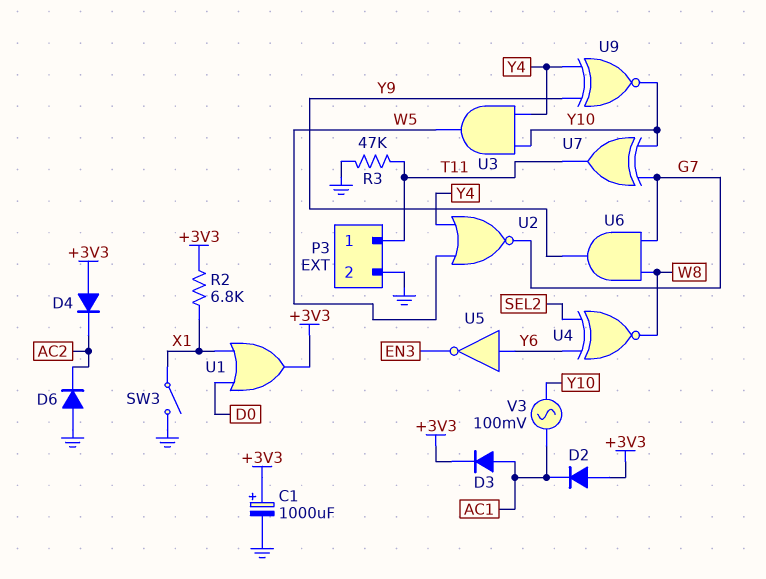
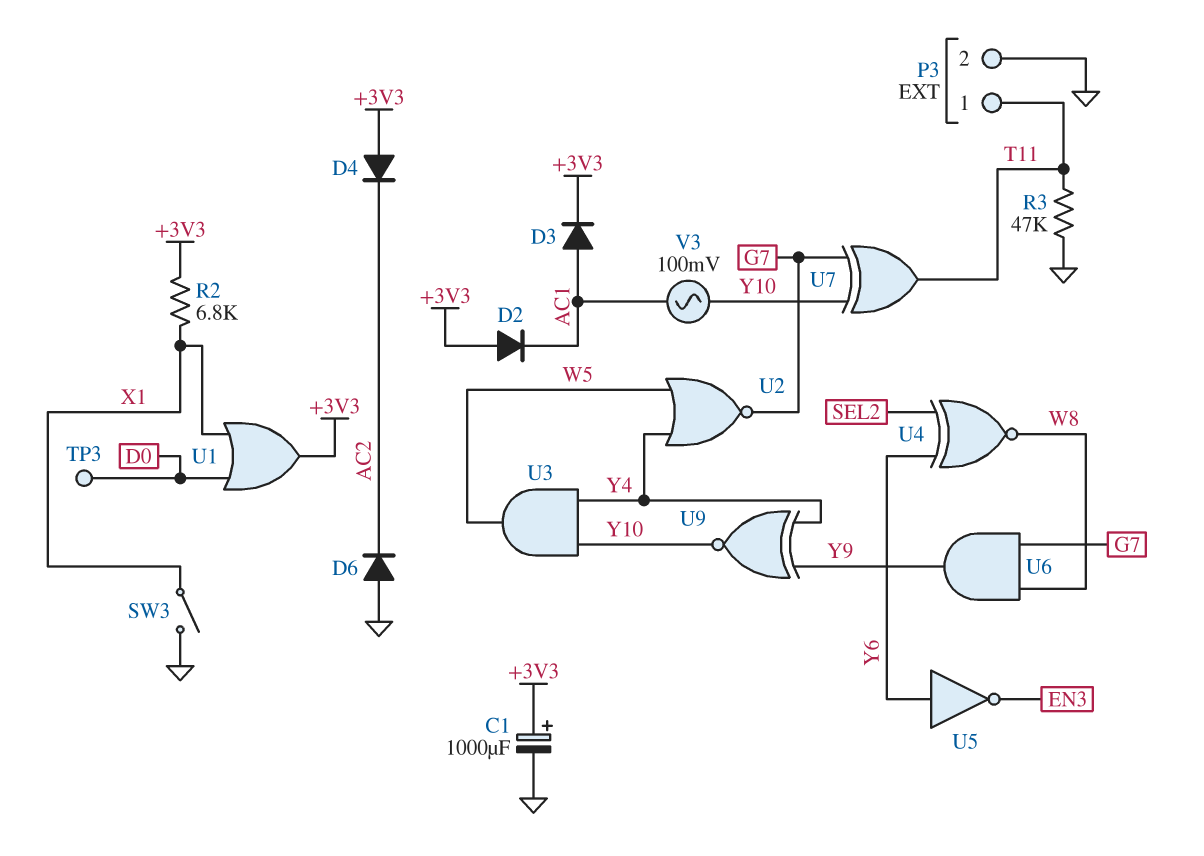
TP3: none -> test point (D0)

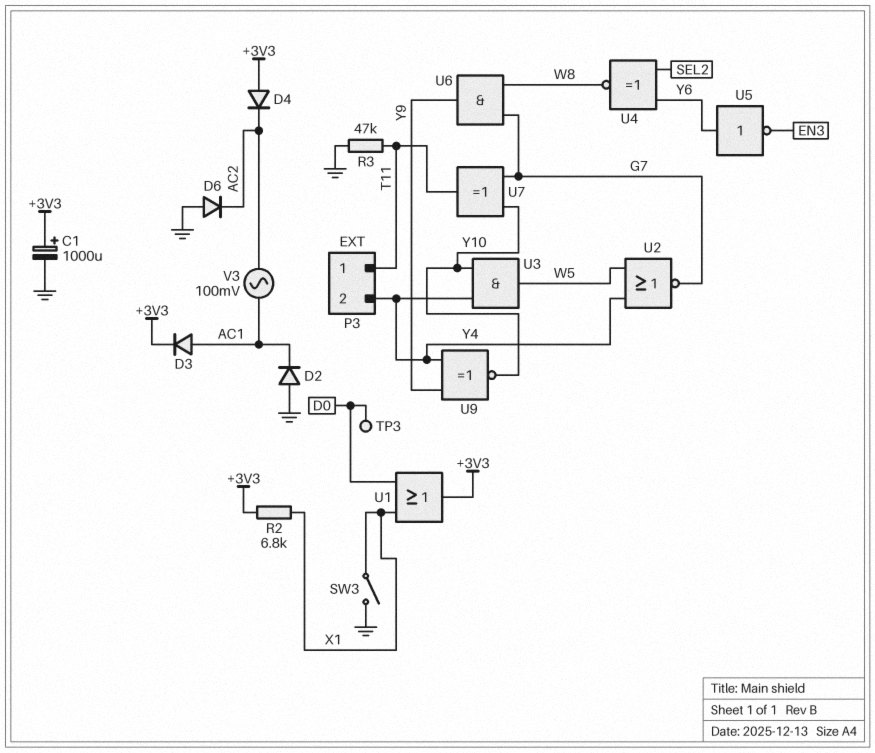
D2: diode (A +3V3, K AC1) -> diode (A GND, K AC1)
P3 pin 2: GND -> Y4
V3: AC 100mV (AC1, Y10) -> AC 100mV (AC1, AC2)

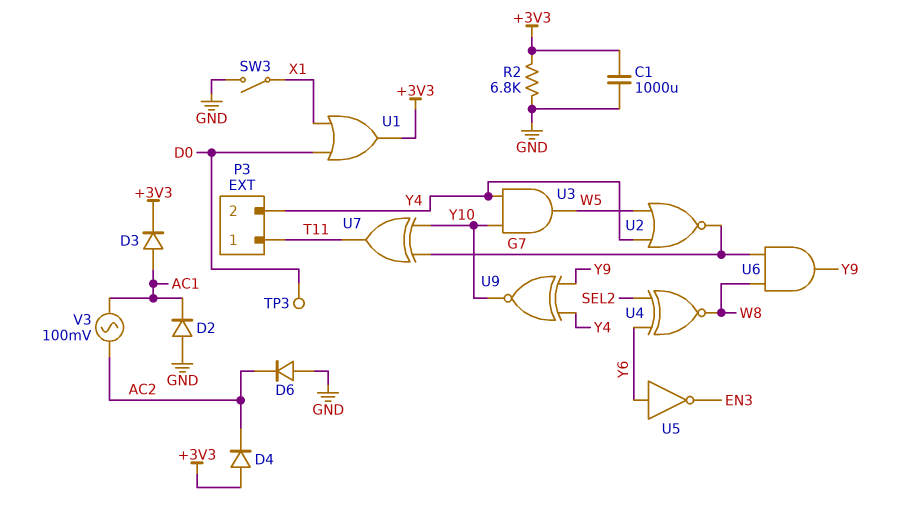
C1: 1000uF (plus +3V3, minus GND) -> 1000uF (+3V3, GND)
R2: 6.8k (+3V3, X1) -> 6.8k (+3V3, GND)
R3: 47k (GND, T11) -> none

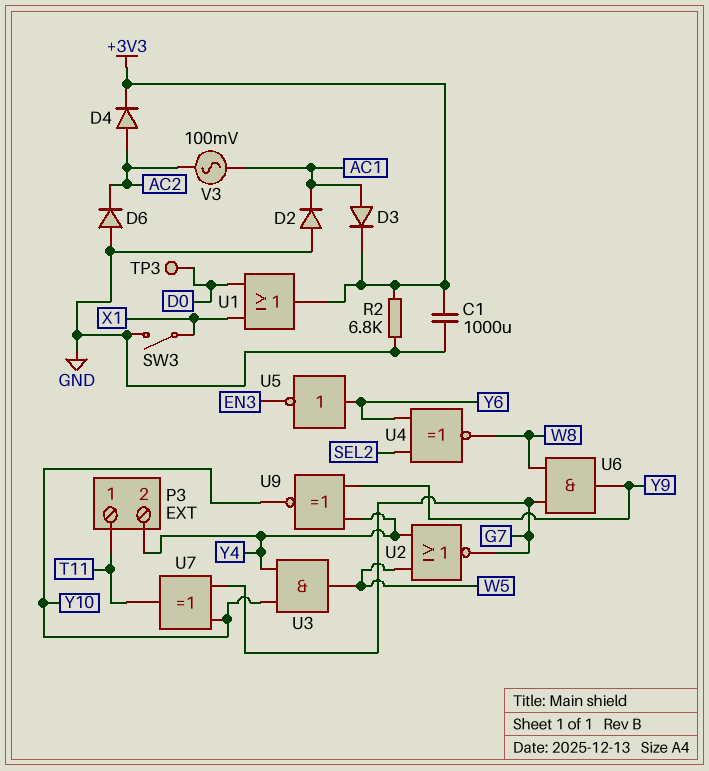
D4: diode (A +3V3, K AC2) -> diode (A AC2, K +3V3)

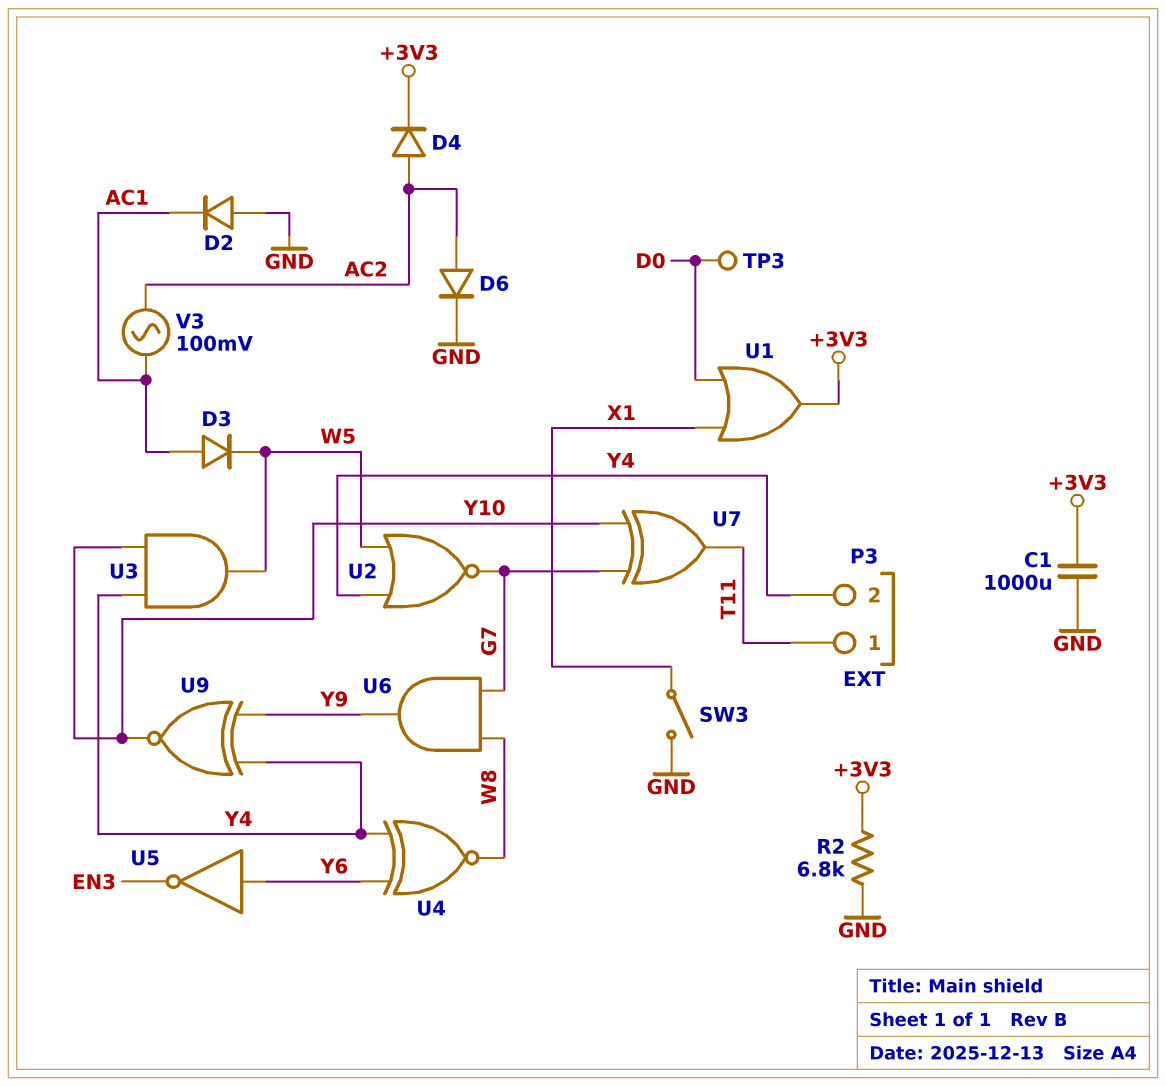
D3: diode (A AC1, K +3V3) -> diode (A AC1, K W5)
D6: diode (A GND, K AC2) -> diode (A AC2, K GND)
U4: XNOR (in SEL2, in Y6, out W8) -> XNOR (in Y4, in Y6, out W8)

